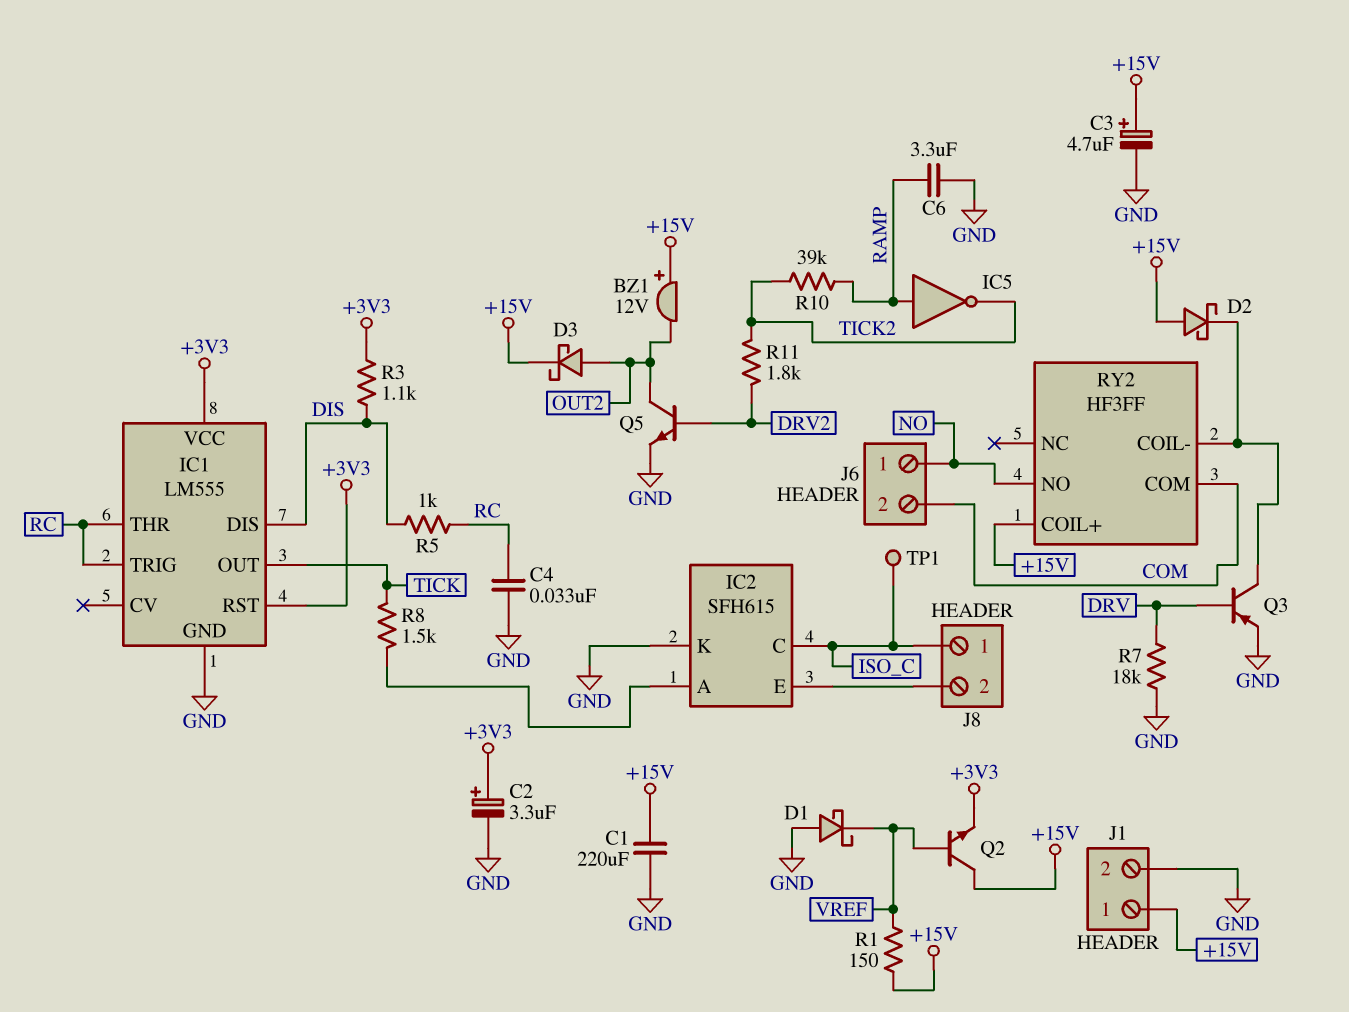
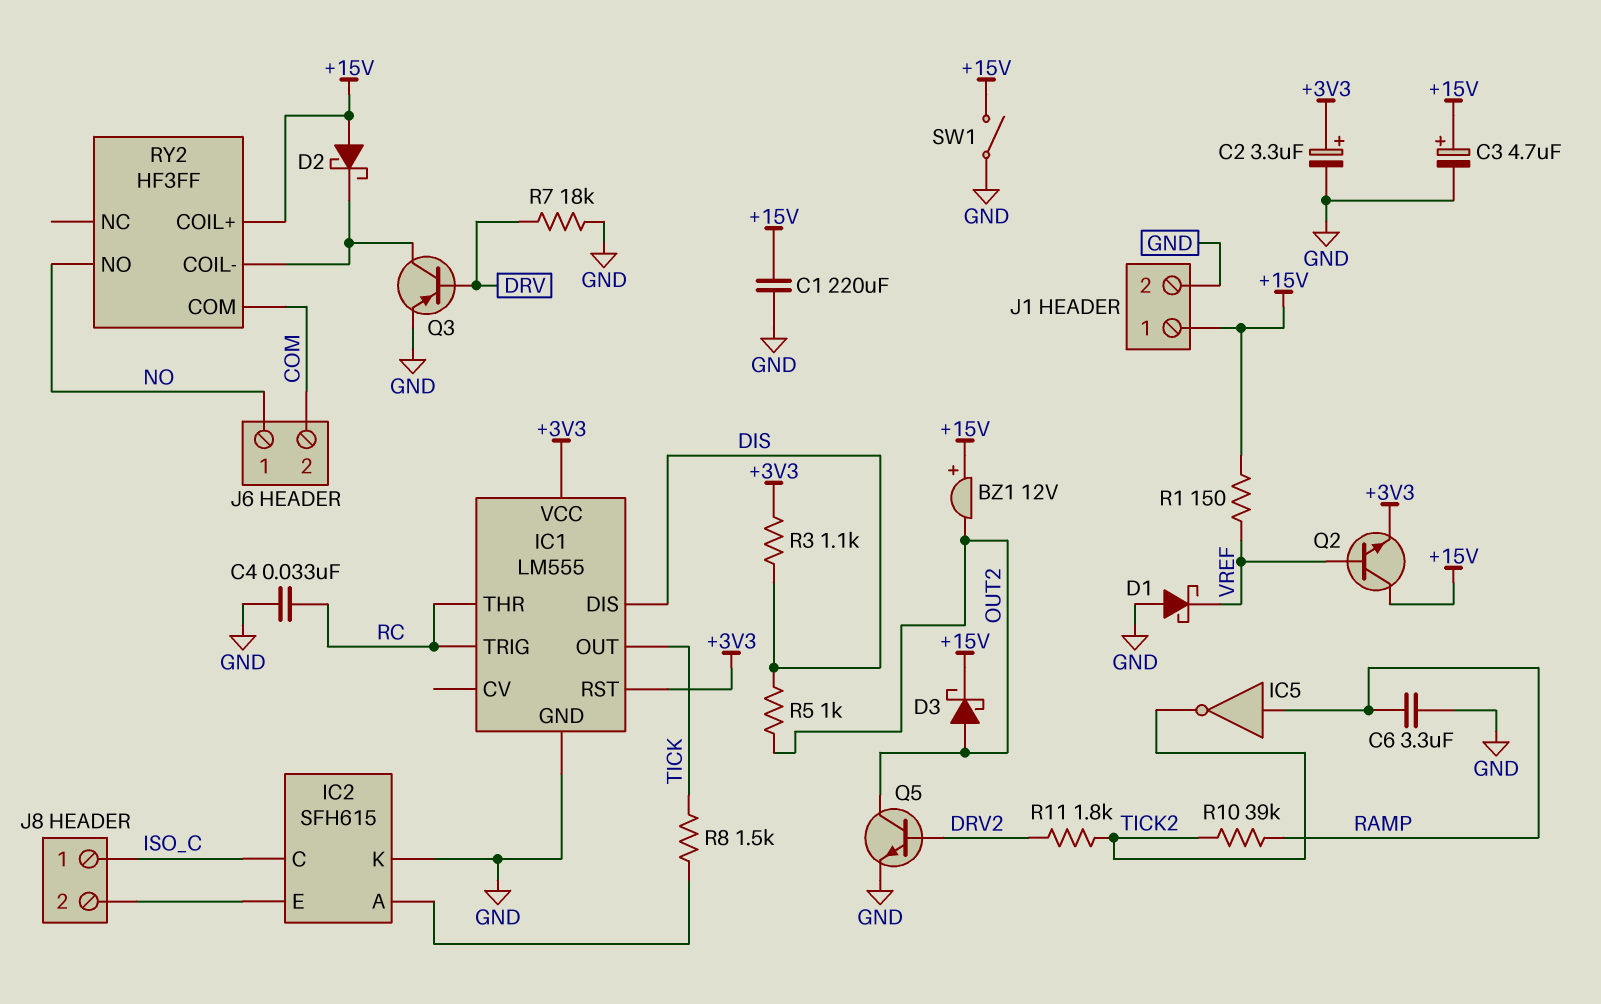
R5: 1k (DIS, RC) -> 1k (DIS, OUT2)
SW1: none -> switch (+15V, GND)
TP1: test point (ISO_C) -> none

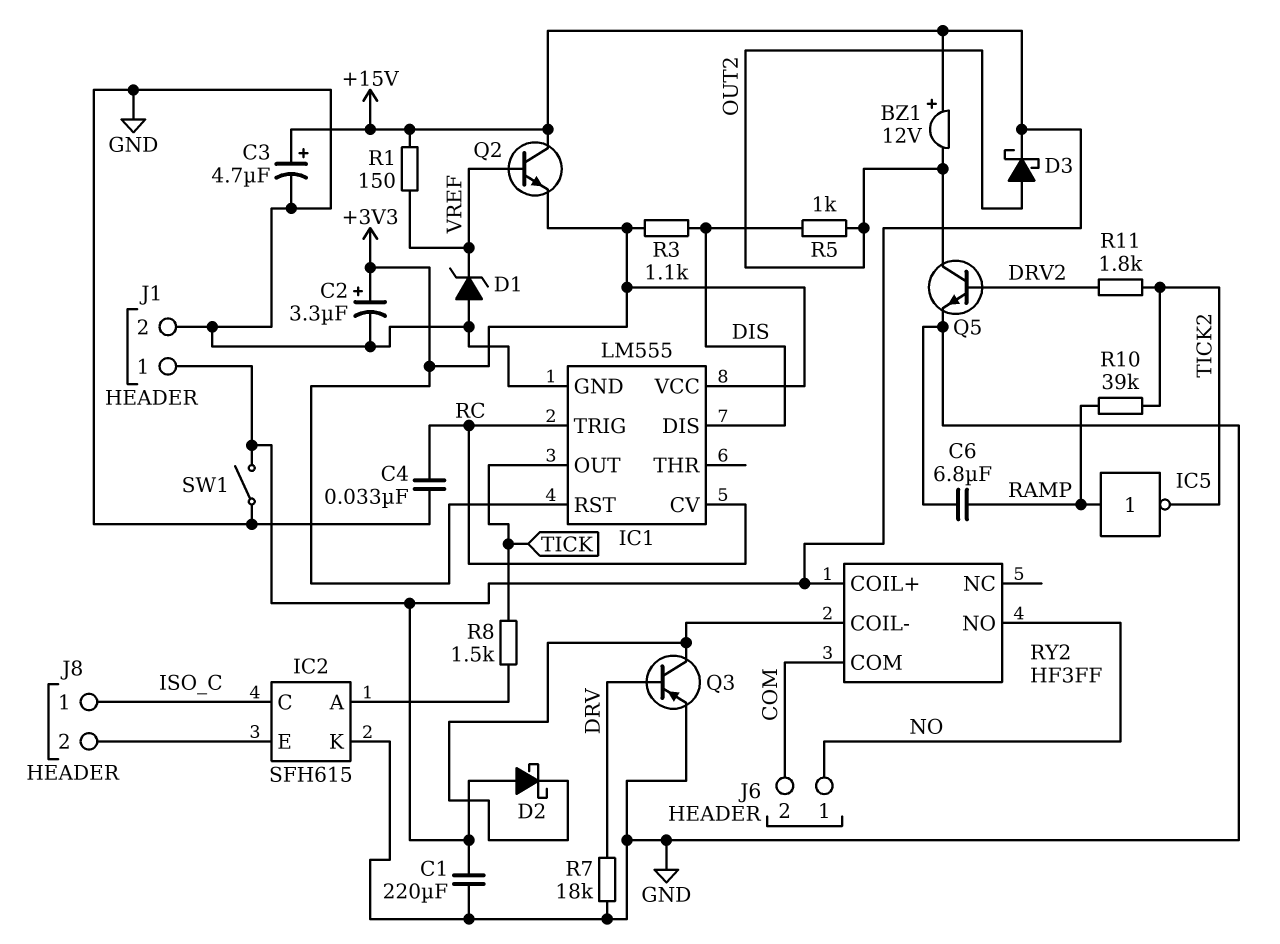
C6: 3.3uF (GND, RAMP) -> 6.8uF (GND, RAMP)
D1: schottky (A GND, K VREF) -> zener (A GND, K VREF)
IC1 pin CV: none -> RC
IC1 pin THR: RC -> none

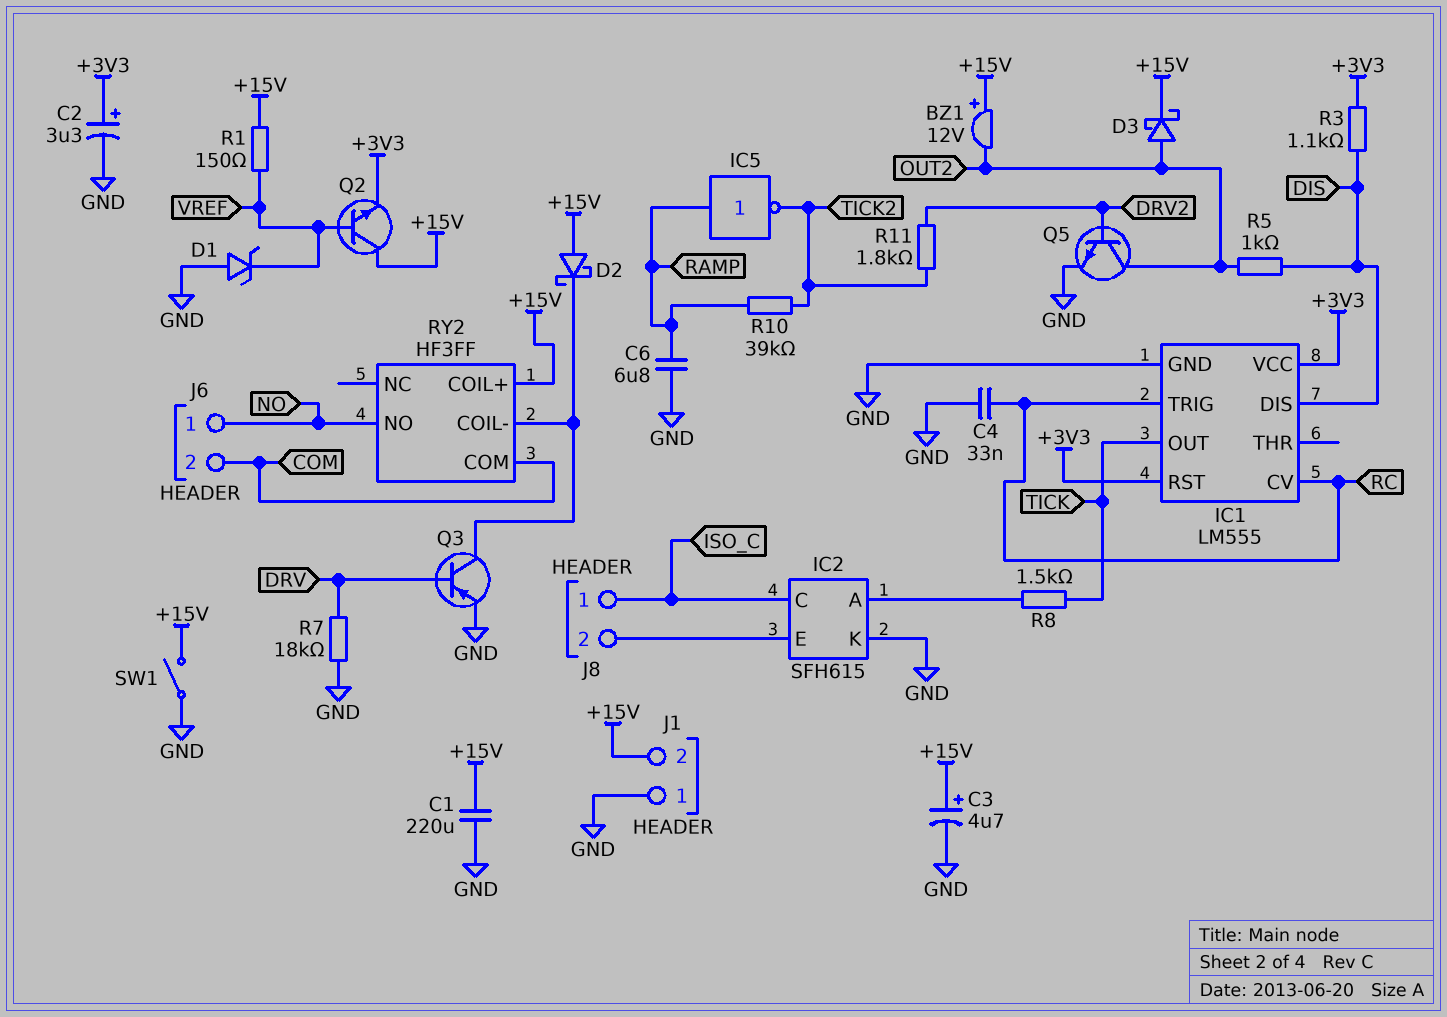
J1 pin 1: +15V -> GND
J1 pin 2: GND -> +15V

